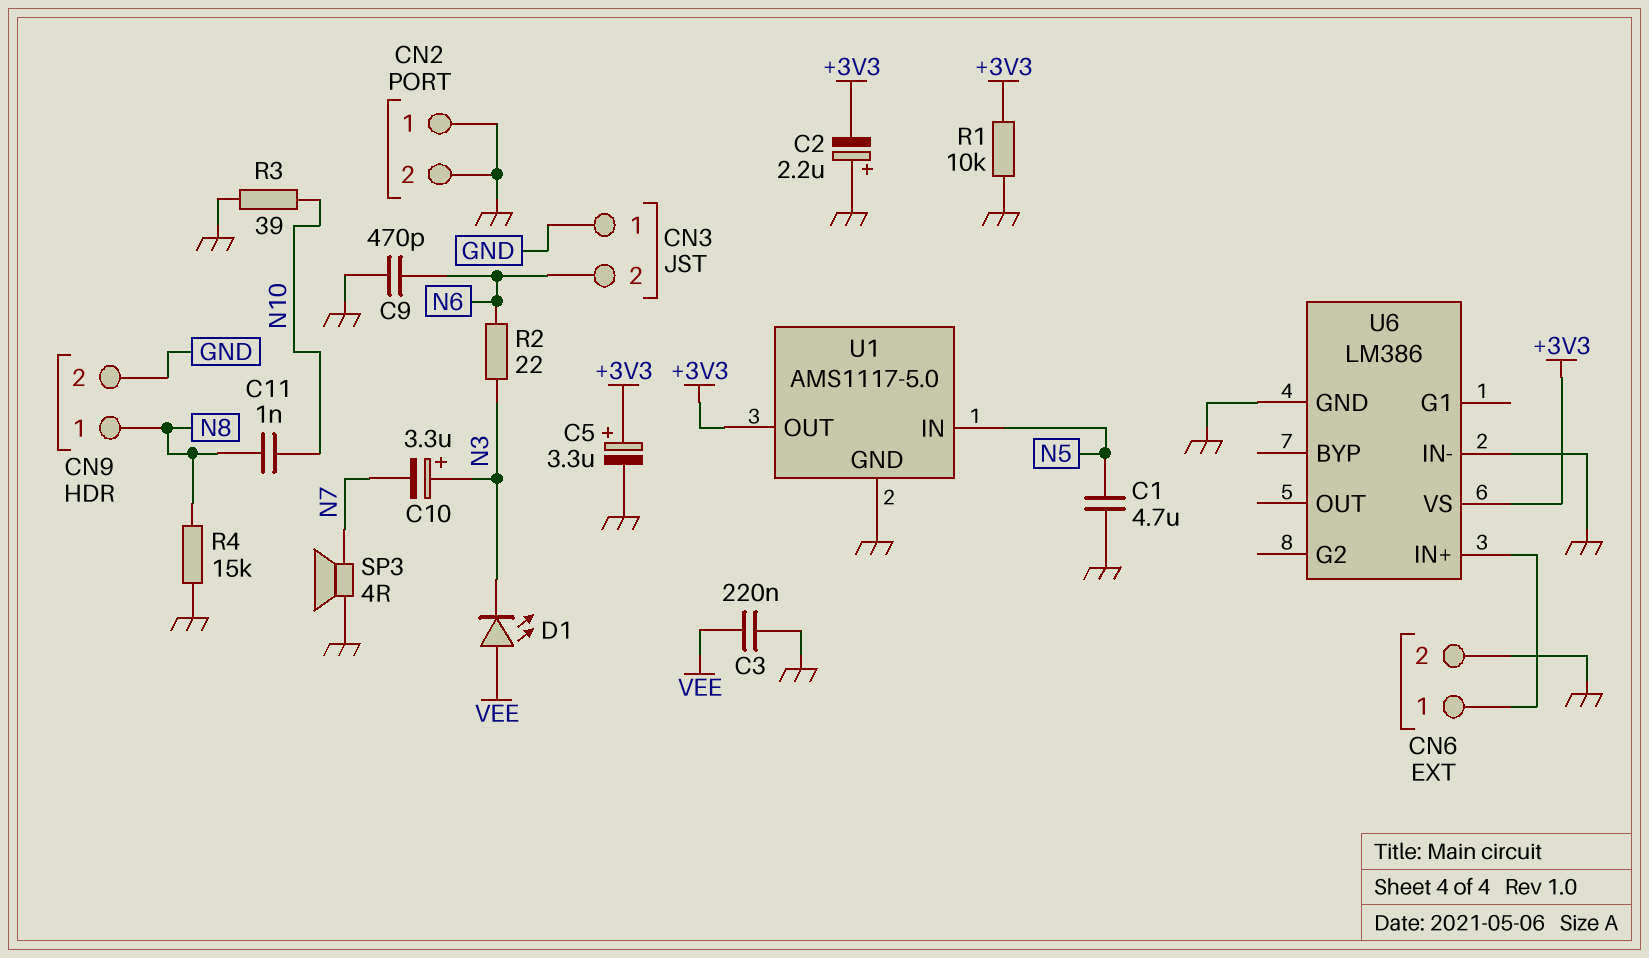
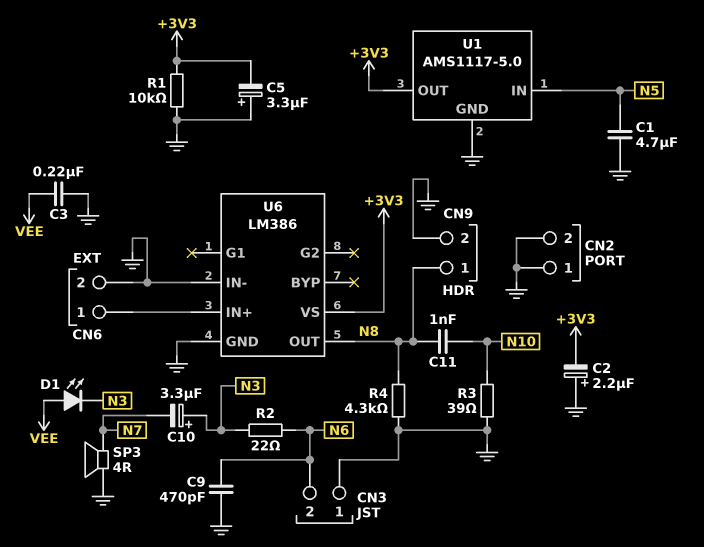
C5: 3.3uF (plus +3V3, minus GND) -> 3.3uF (plus GND, minus +3V3)
R4: 15k (GND, N8) -> 4.3k (GND, N8)
U6 pin OUT: none -> N8

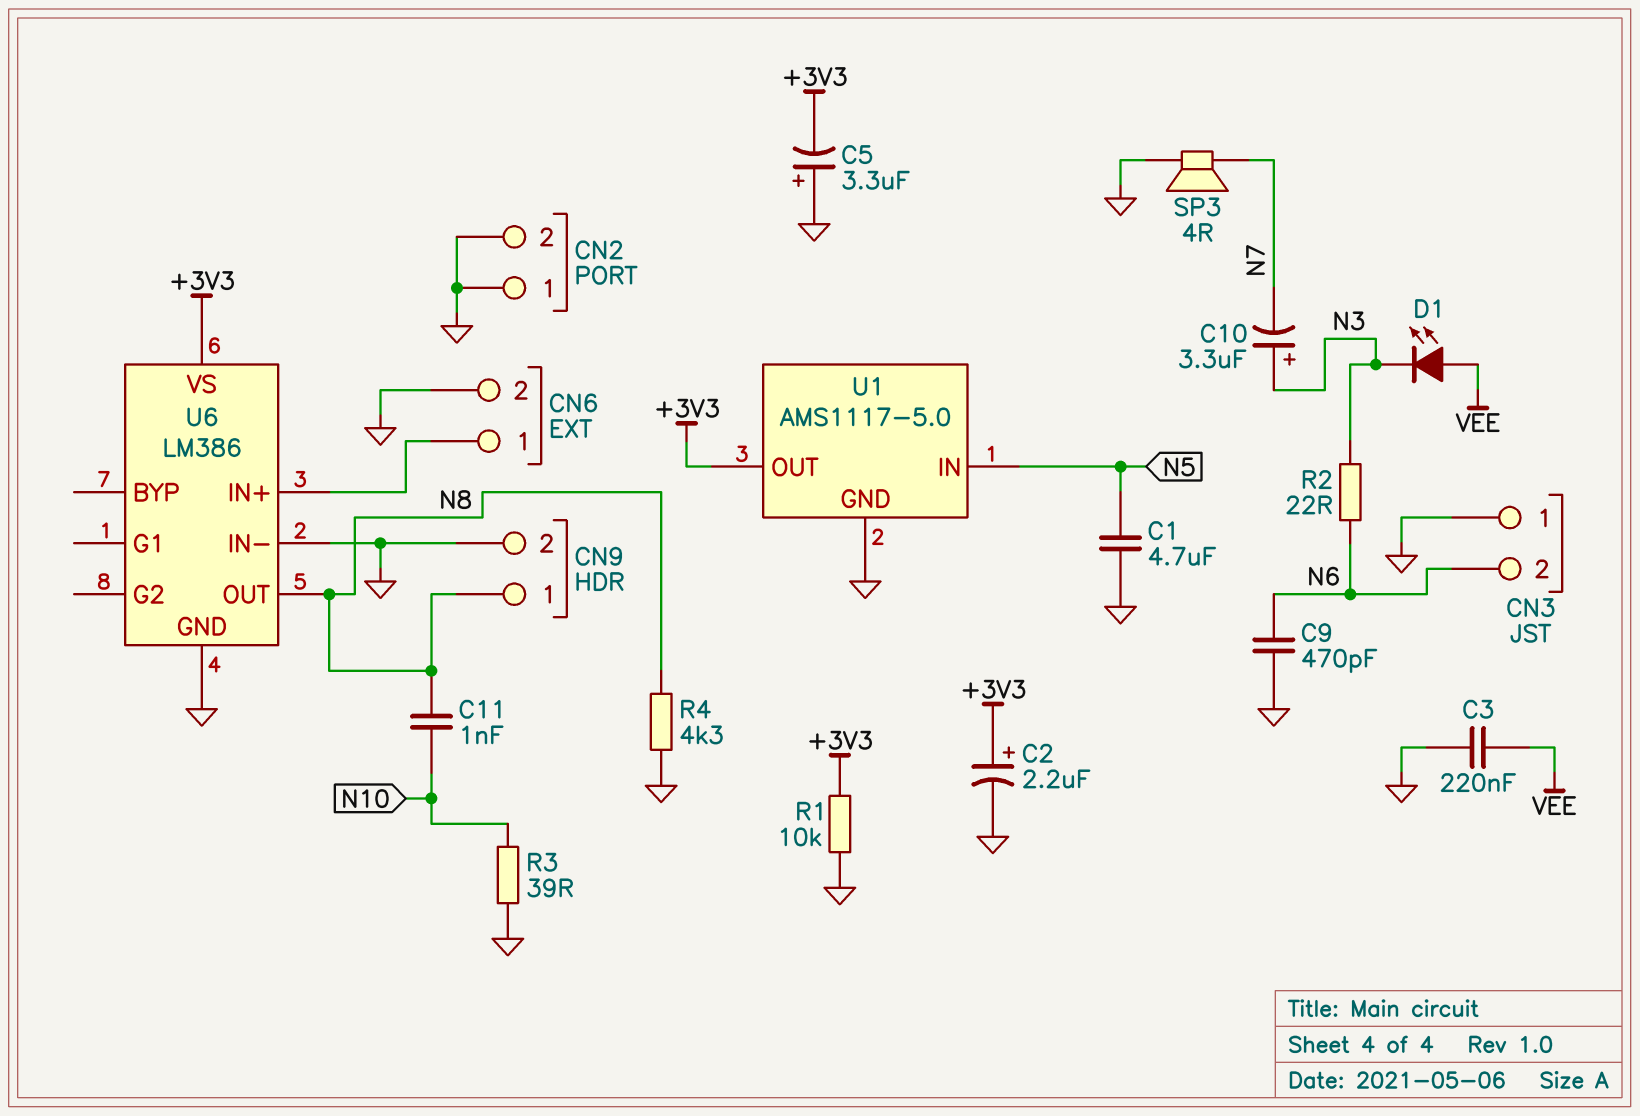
C2: 2.2uF (plus GND, minus +3V3) -> 2.2uF (plus +3V3, minus GND)

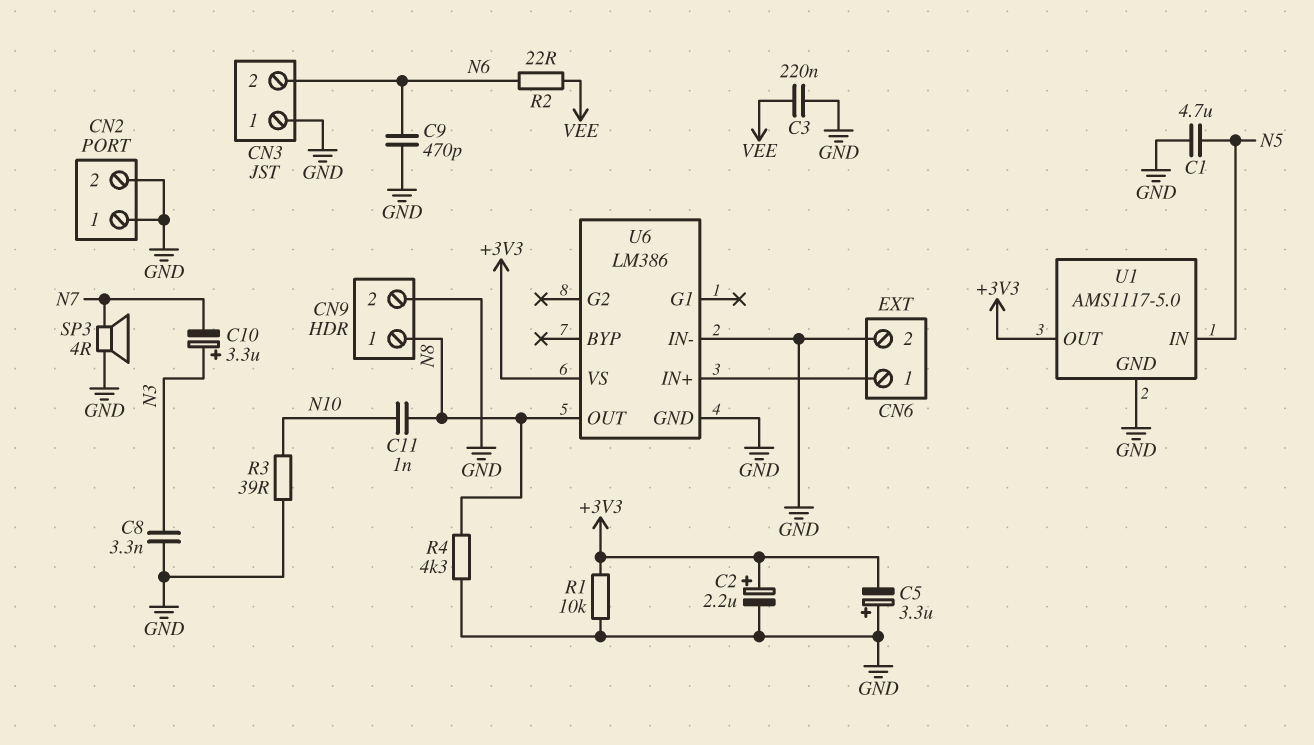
C8: none -> 3.3nF (GND, N3)
D1: LED (A VEE, K N3) -> none
R2: 22 (N3, N6) -> 22 (N6, VEE)

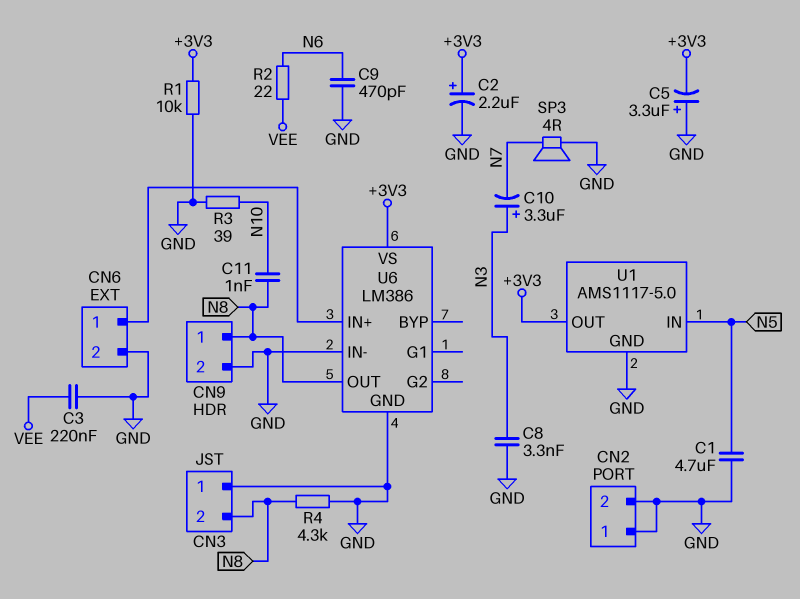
CN3 pin 2: N6 -> N8

